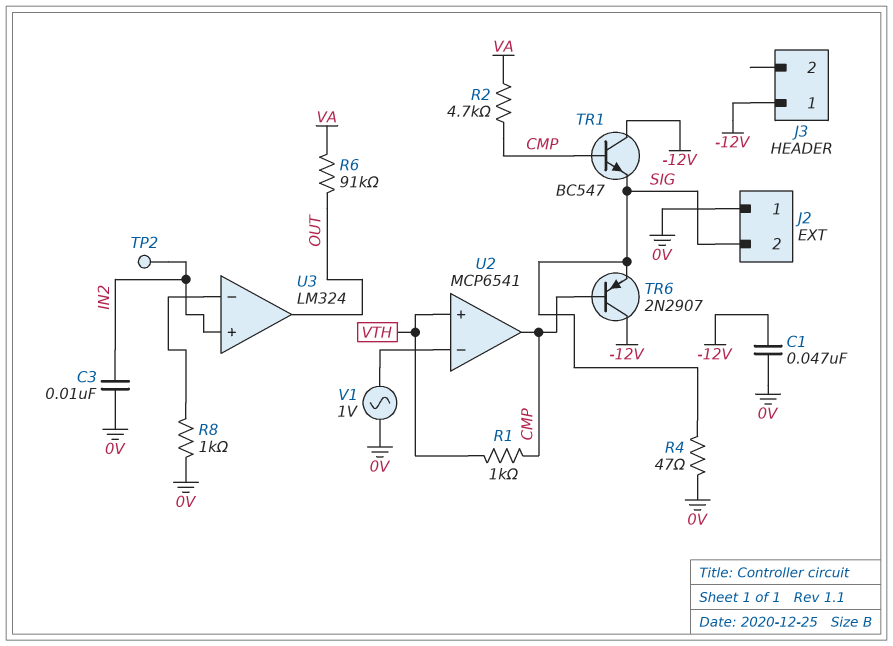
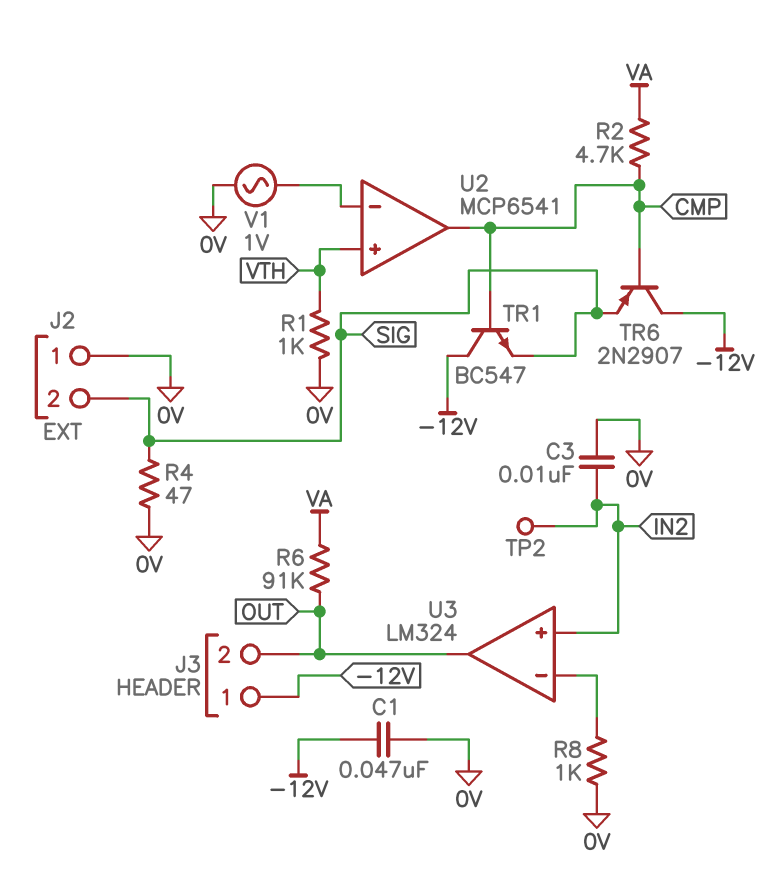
J3 pin 2: none -> OUT
R1: 1k (CMP, VTH) -> 1k (0V, VTH)

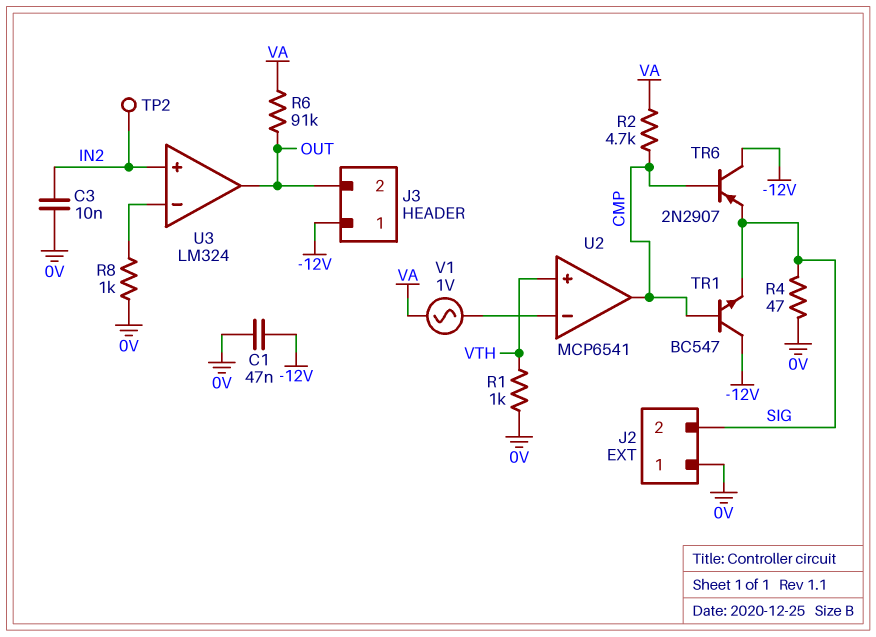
V1: AC 1V (0V, U2/in-) -> AC 1V (U2/in-, VA)

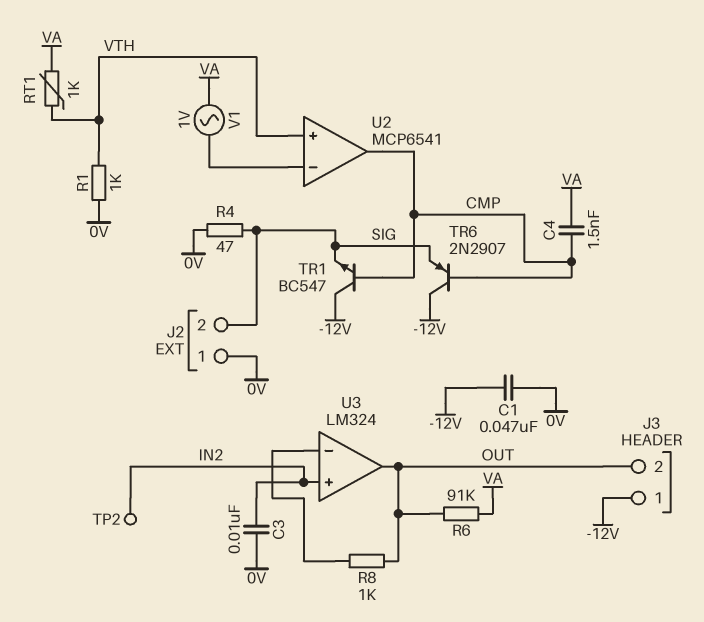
C4: none -> 1.5nF (CMP, VA)
R2: 4.7k (CMP, VA) -> none
R8: 1k (0V, U3/in-) -> 1k (OUT, U3/in-)
RT1: none -> 1k (VA, VTH)

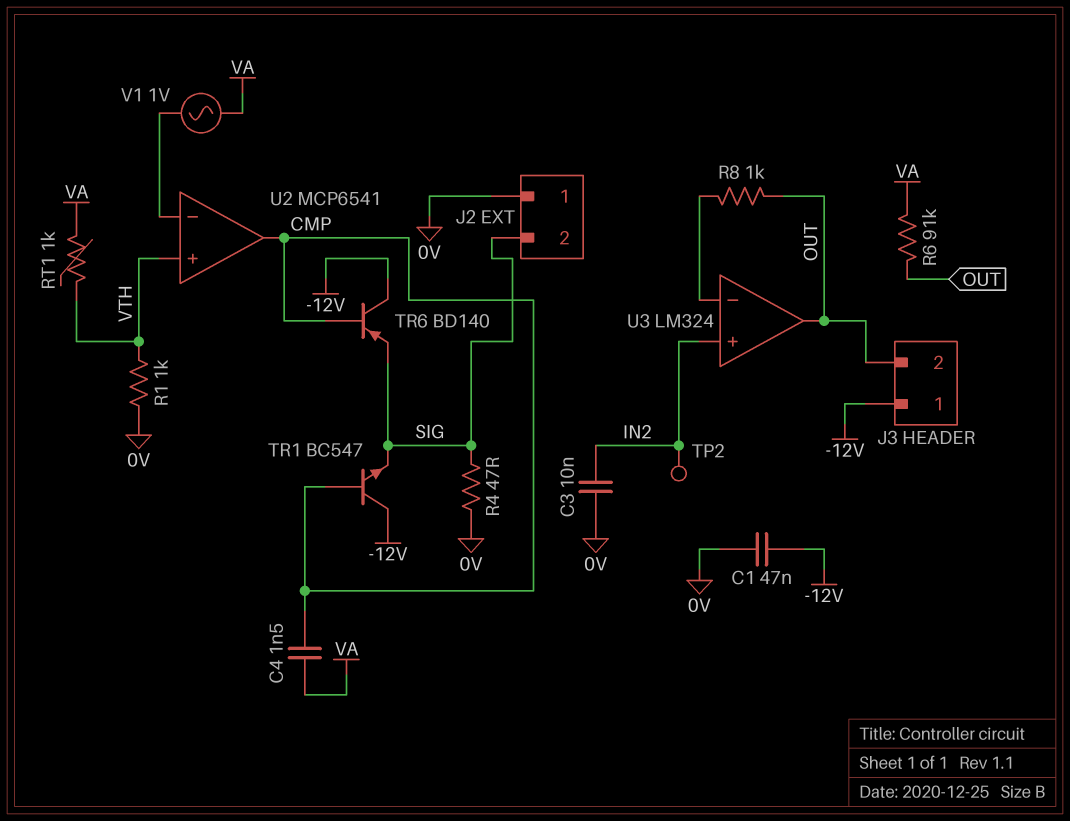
TR6: PNP 2N2907 (B CMP, C -12V, E SIG) -> PNP BD140 (B CMP, C -12V, E SIG)

